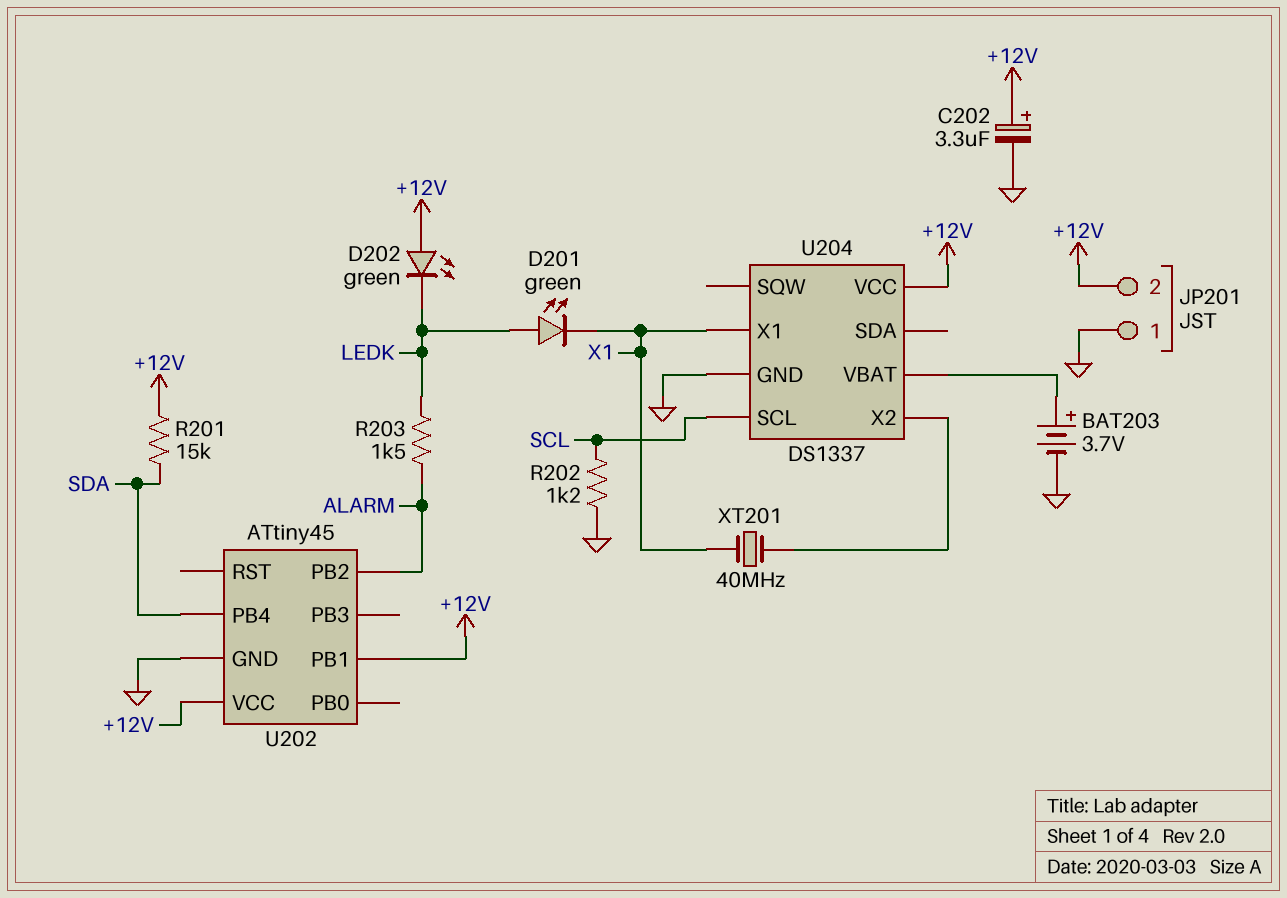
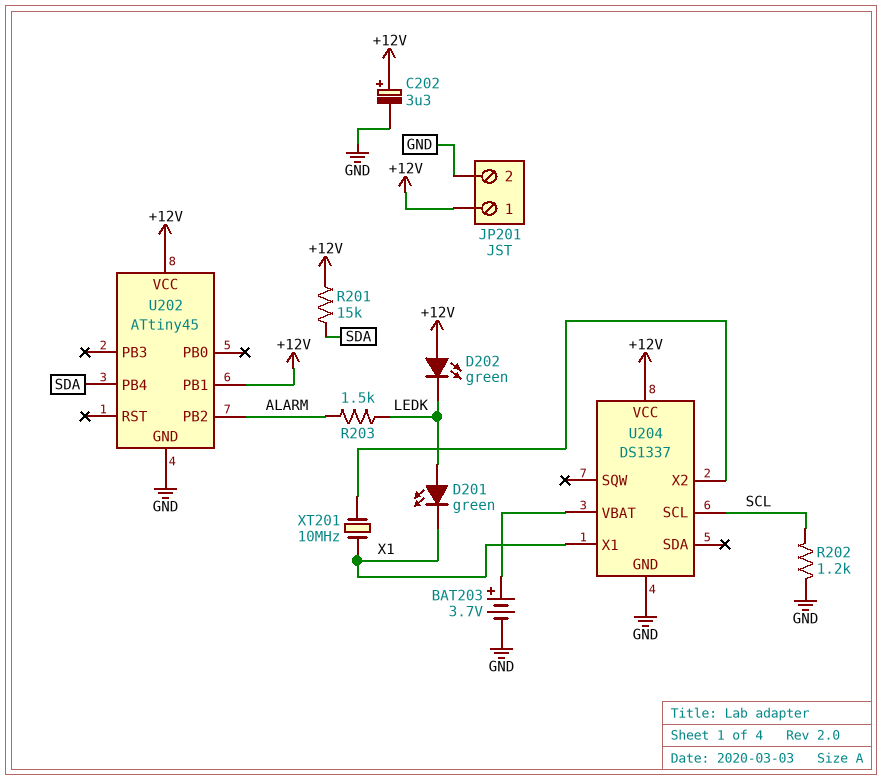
JP201 pin 1: GND -> +12V
JP201 pin 2: +12V -> GND
XT201: 40MHz (U204/X2, X1) -> 10MHz (U204/X2, X1)

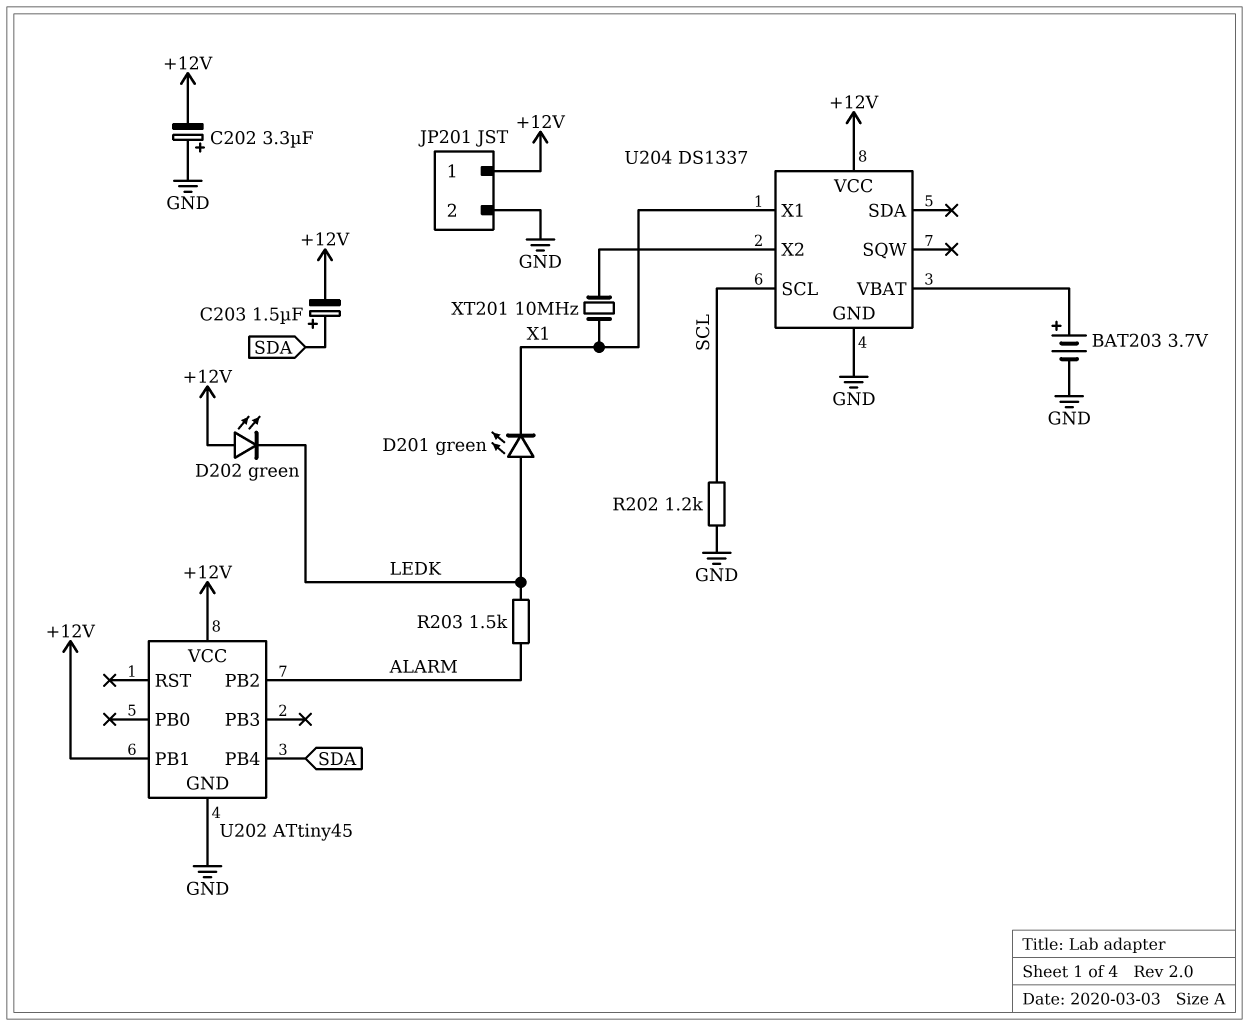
C202: 3.3uF (plus +12V, minus GND) -> 3.3uF (plus GND, minus +12V)
C203: none -> 1.5uF (plus SDA, minus +12V)
R201: 15k (+12V, SDA) -> none

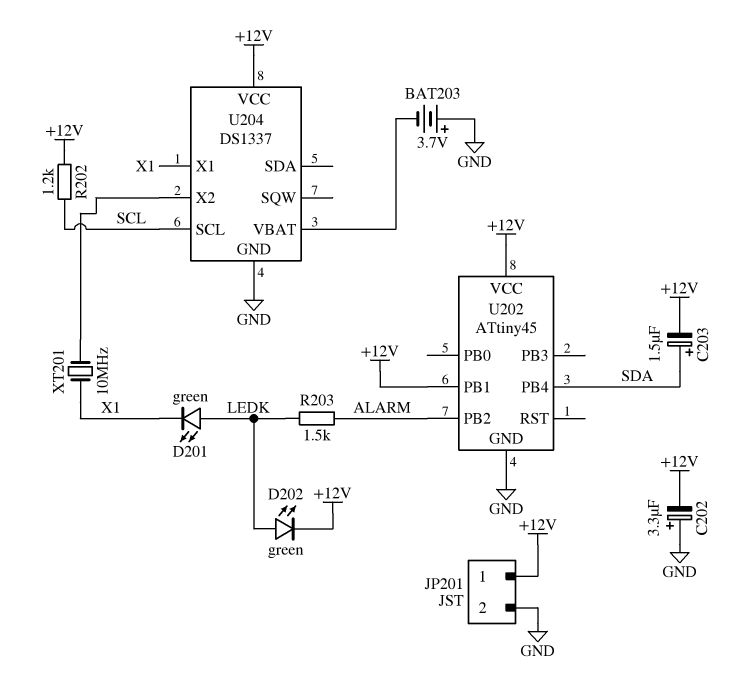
BAT203: 3.7V (plus U204/VBAT, minus GND) -> 3.7V (plus GND, minus U204/VBAT)
D202: LED green (A +12V, K LEDK) -> LED green (A LEDK, K +12V)
R202: 1.2k (GND, SCL) -> 1.2k (+12V, SCL)

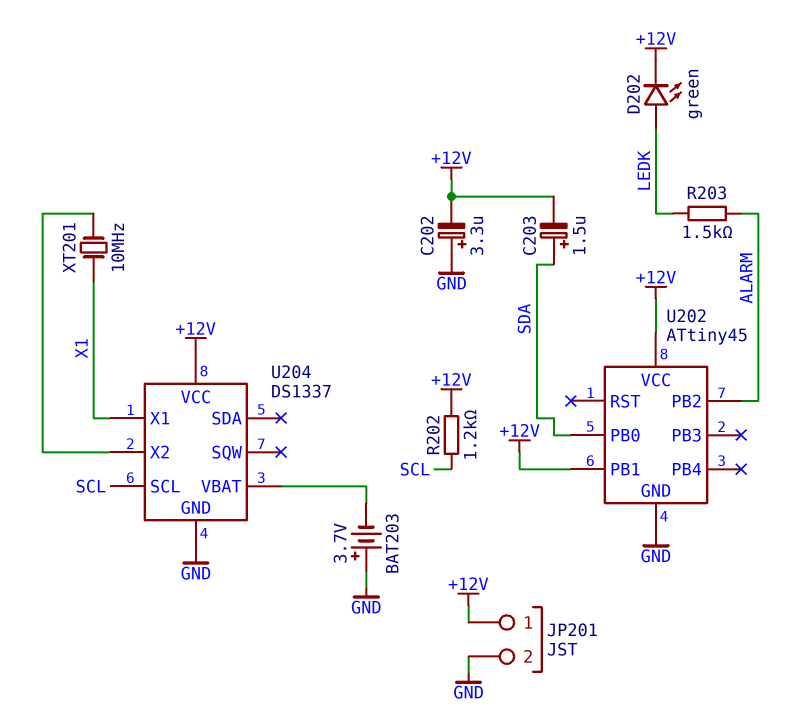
D201: LED green (A LEDK, K X1) -> none
U202 pin PB0: none -> SDA
U202 pin PB4: SDA -> none

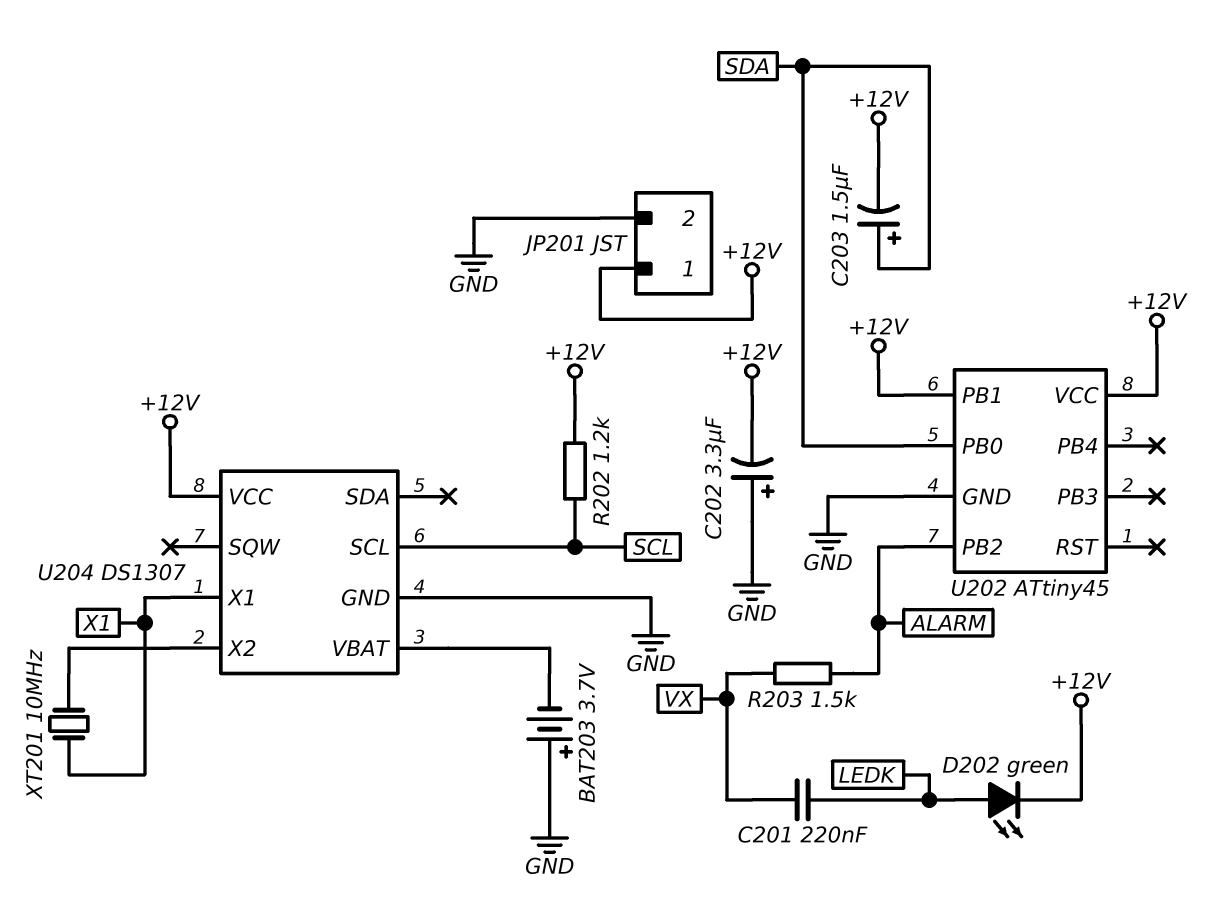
C201: none -> 220nF (LEDK, VX)
R203: 1.5k (ALARM, LEDK) -> 1.5k (ALARM, VX)
U204: DS1337 -> DS1307

